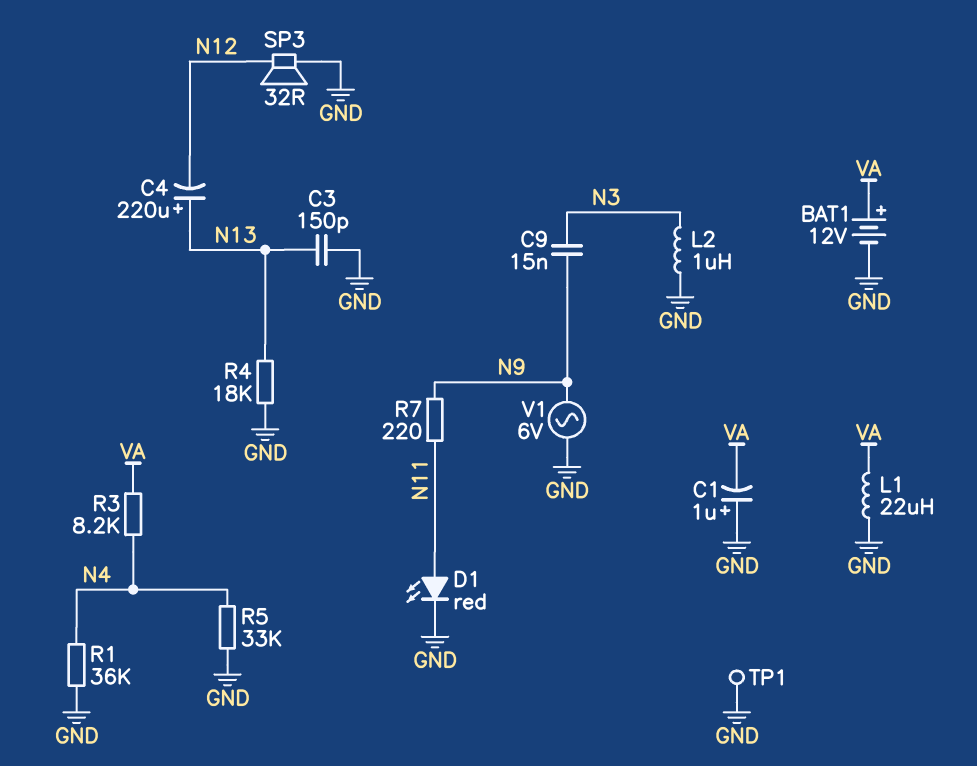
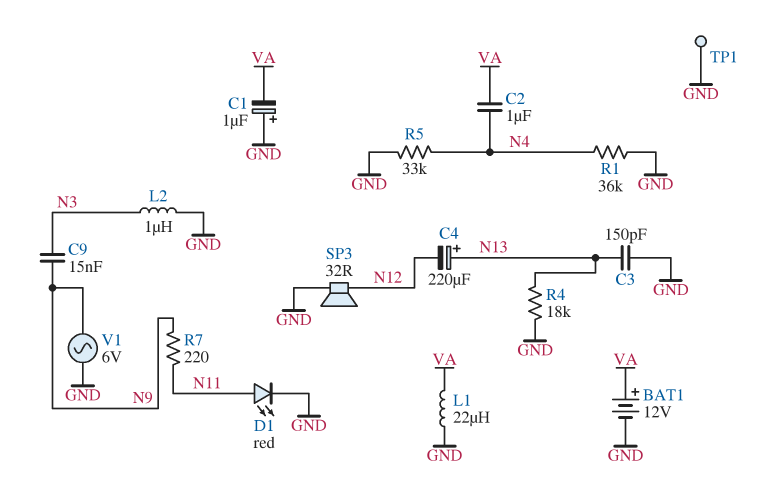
C2: none -> 1uF (N4, VA)
R3: 8.2k (N4, VA) -> none

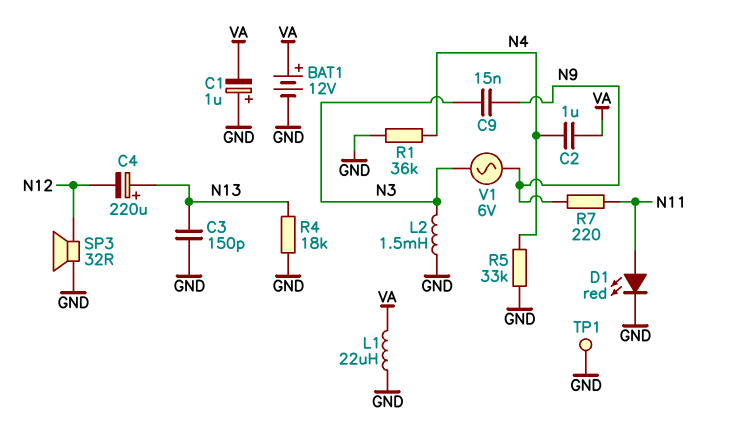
L2: 1uH (GND, N3) -> 1.5mH (GND, N3)
V1: AC 6V (GND, N9) -> AC 6V (N3, N9)

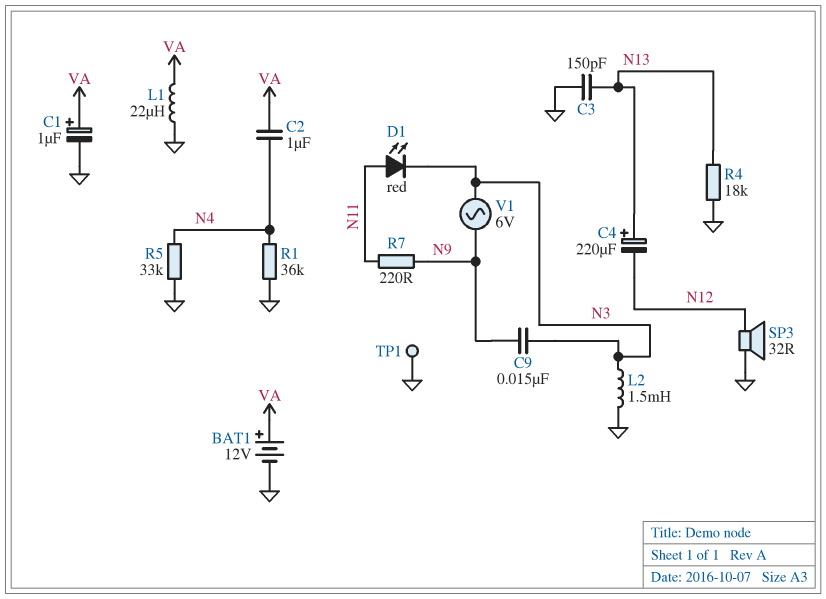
C1: 1uF (plus GND, minus VA) -> 1uF (plus VA, minus GND)
D1: LED red (A N11, K GND) -> LED red (A N11, K N3)

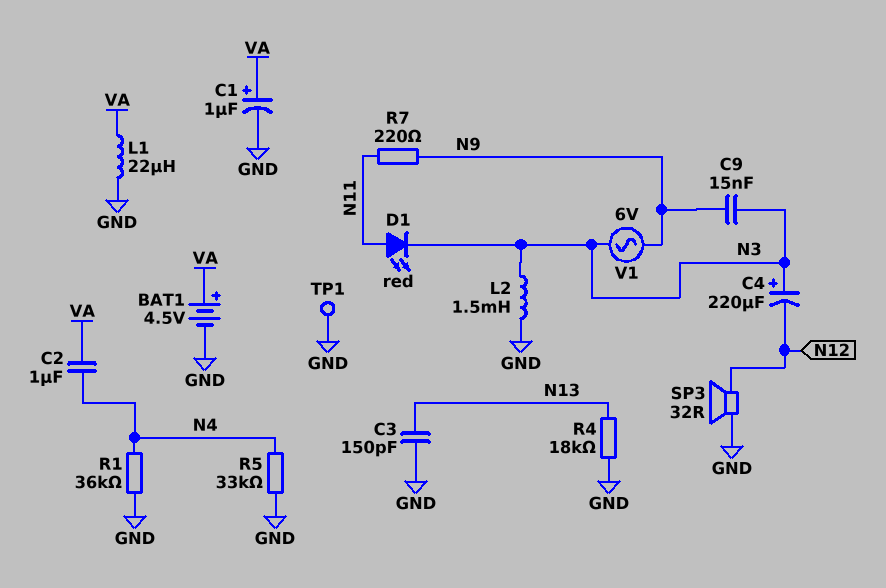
BAT1: 12V (plus VA, minus GND) -> 4.5V (plus VA, minus GND)
C4: 220uF (plus N13, minus N12) -> 220uF (plus N3, minus N12)

